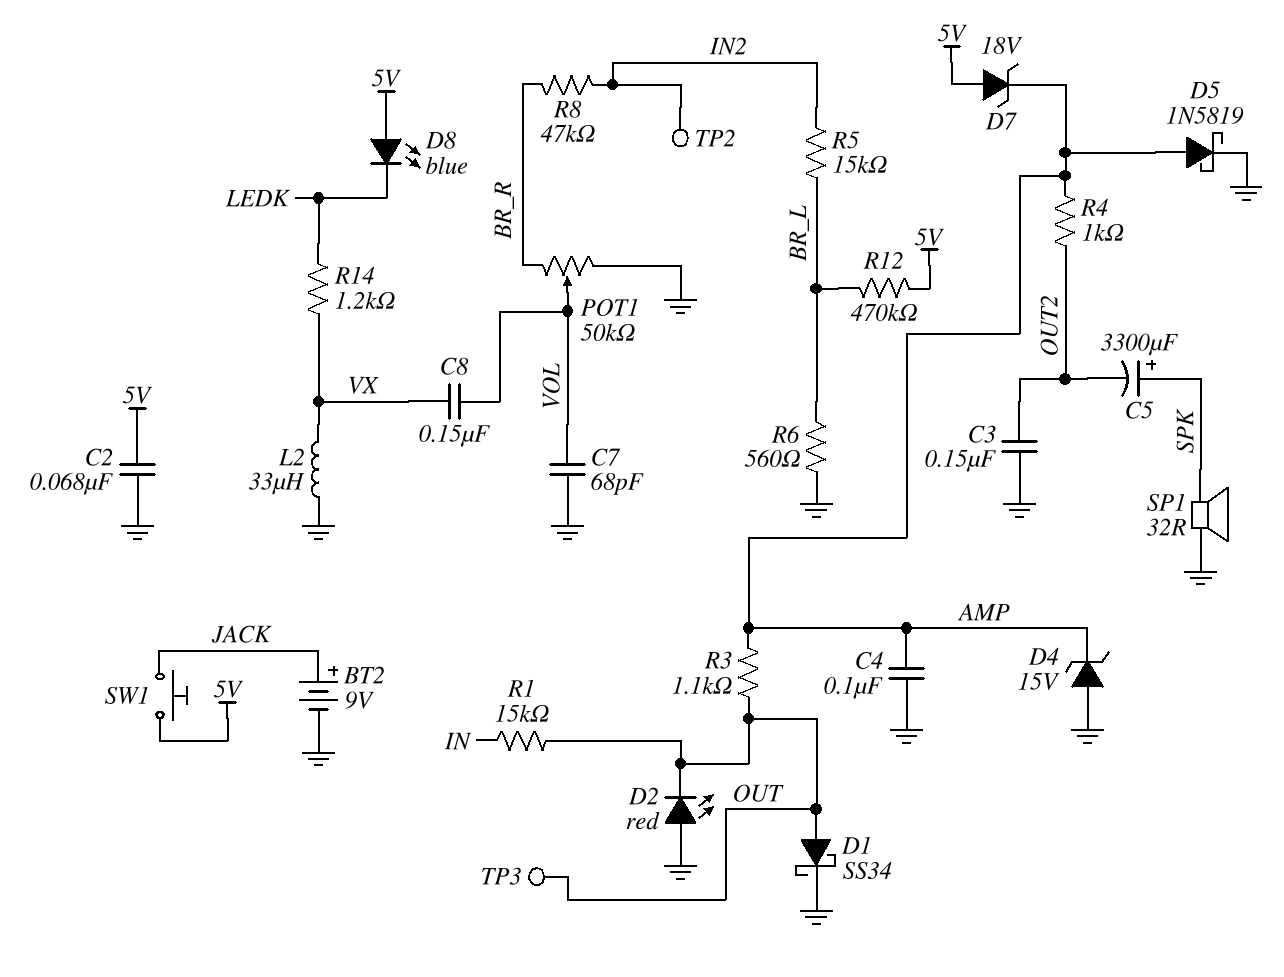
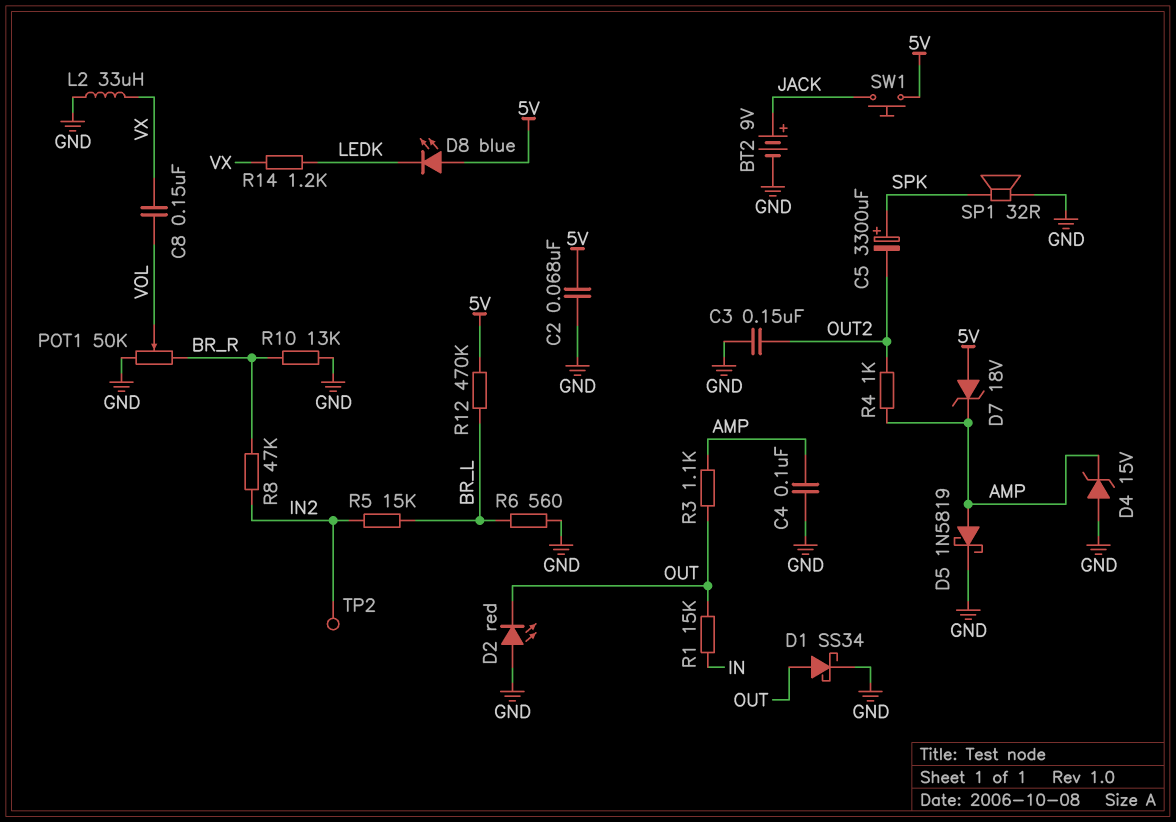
C7: 68pF (GND, VOL) -> none
R10: none -> 13k (BR_R, GND)
TP3: test point (OUT) -> none

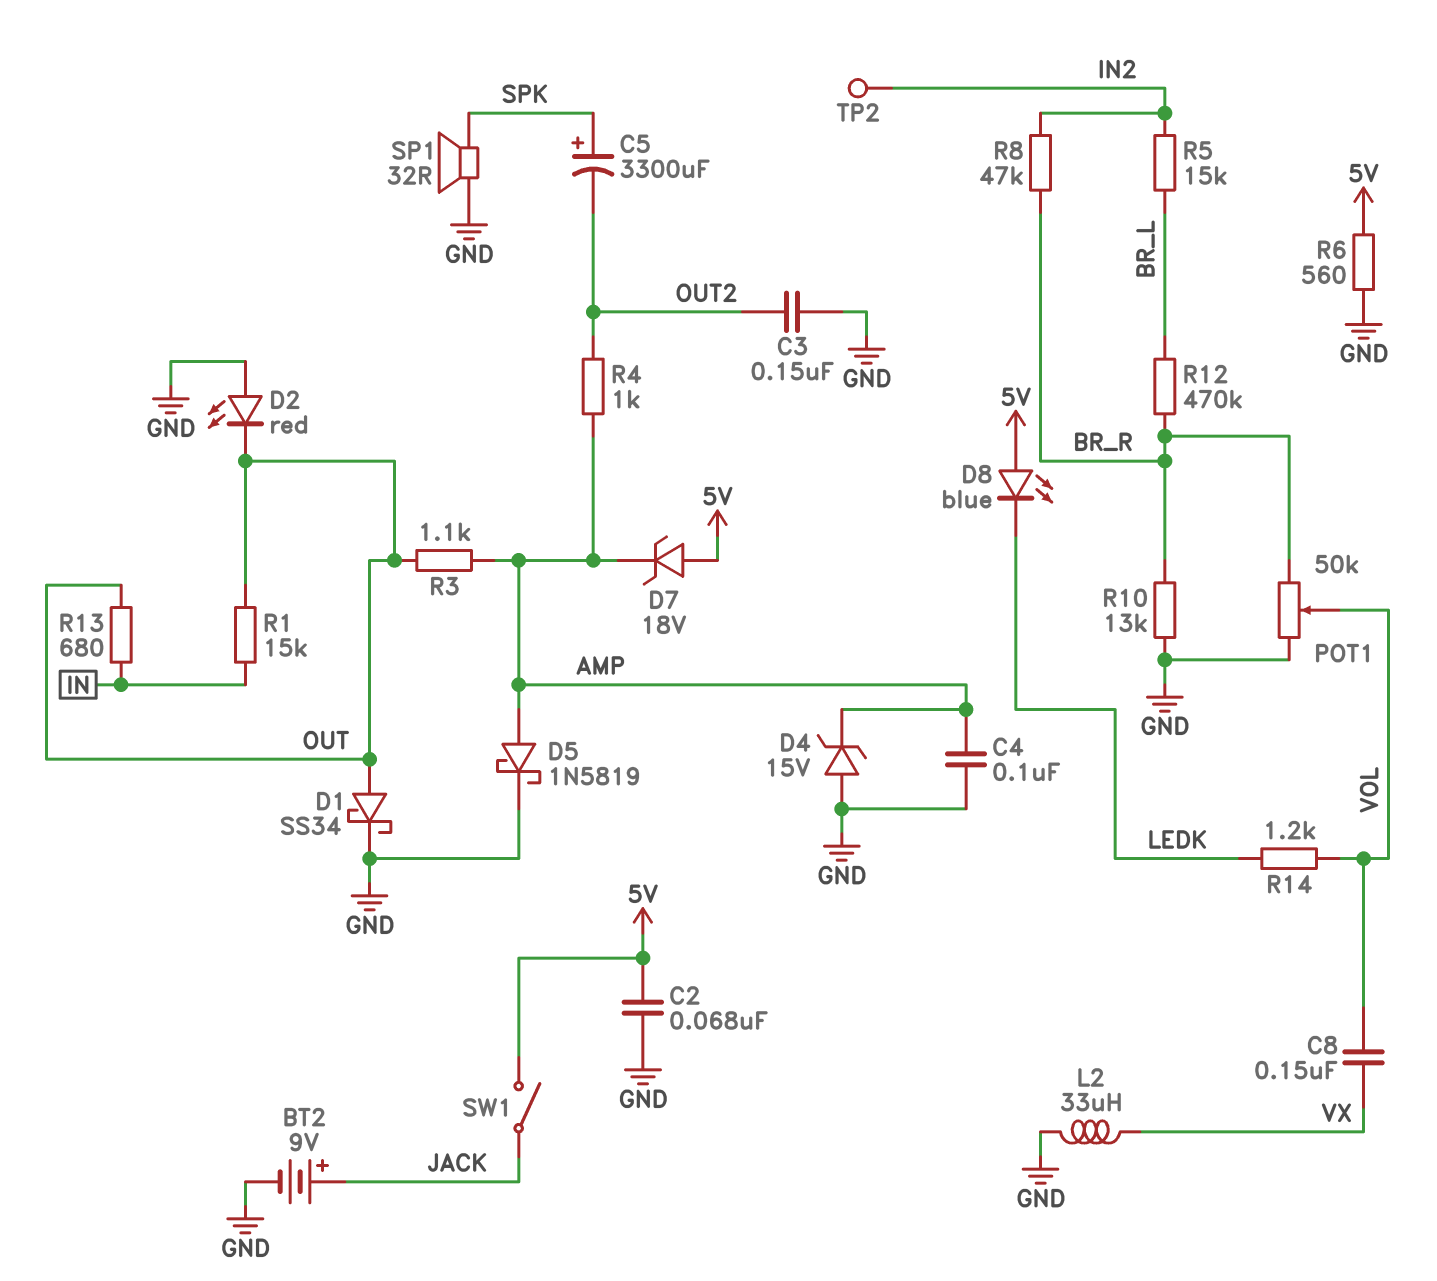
R6: 560 (BR_L, GND) -> 560 (5V, GND)
R12: 470k (5V, BR_L) -> 470k (BR_L, BR_R)
R13: none -> 680 (IN, OUT)
R14: 1.2k (LEDK, VX) -> 1.2k (LEDK, VOL)
SW1: button (5V, JACK) -> switch (5V, JACK)

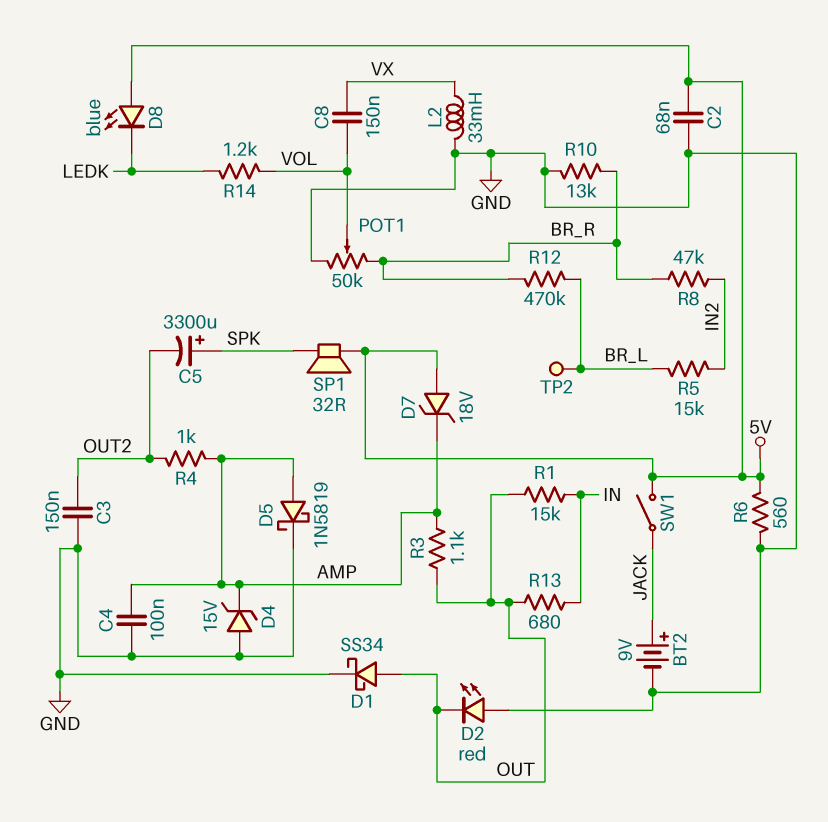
L2: 33uH (GND, VX) -> 33mH (GND, VX)
SP1: speaker 32R (GND, SPK) -> speaker 32R (5V, SPK)
TP2: test point (IN2) -> test point (BR_L)

